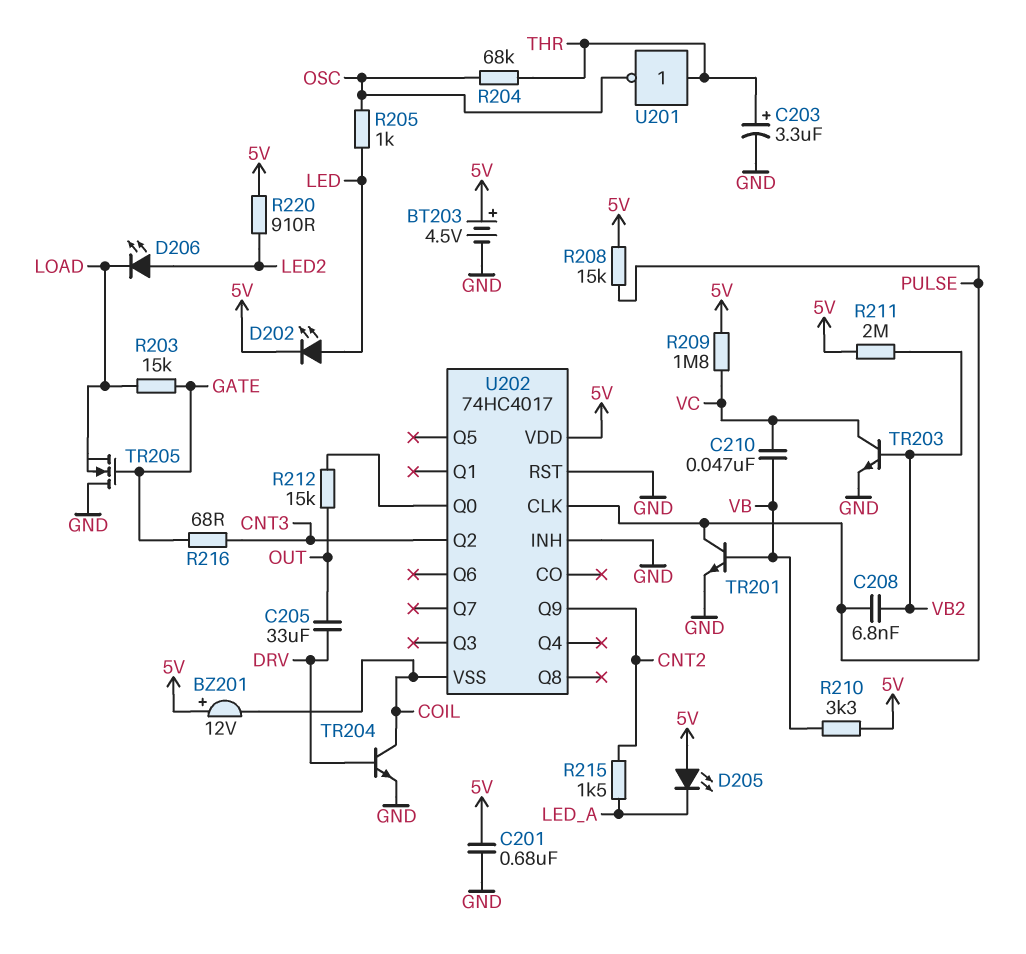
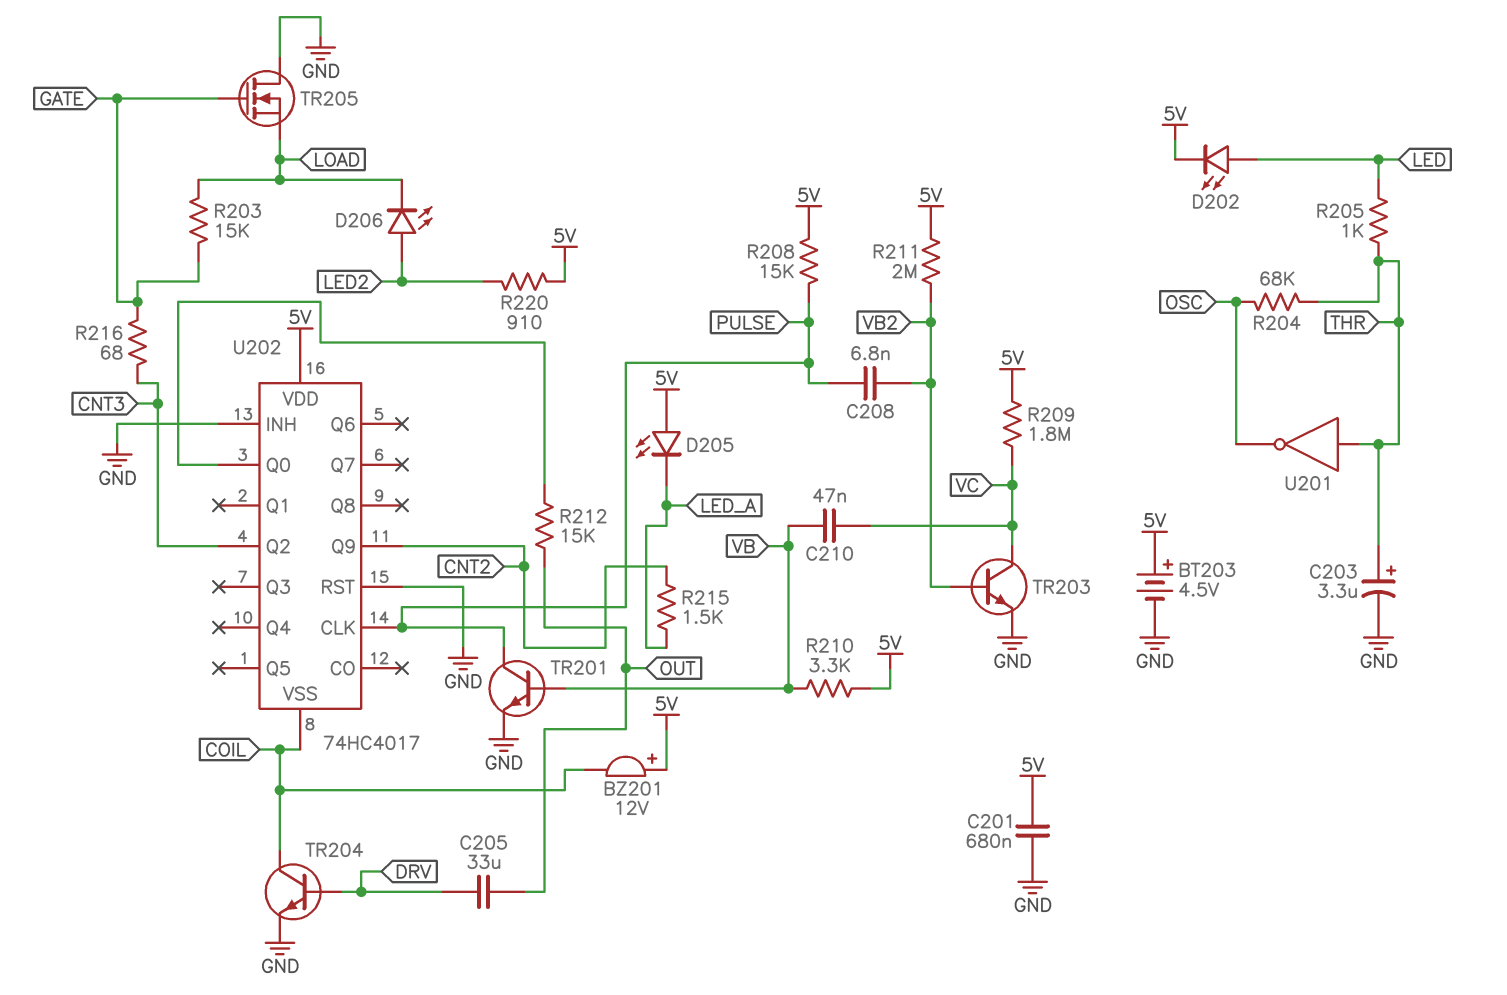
R205: 1k (LED, OSC) -> 1k (LED, THR)

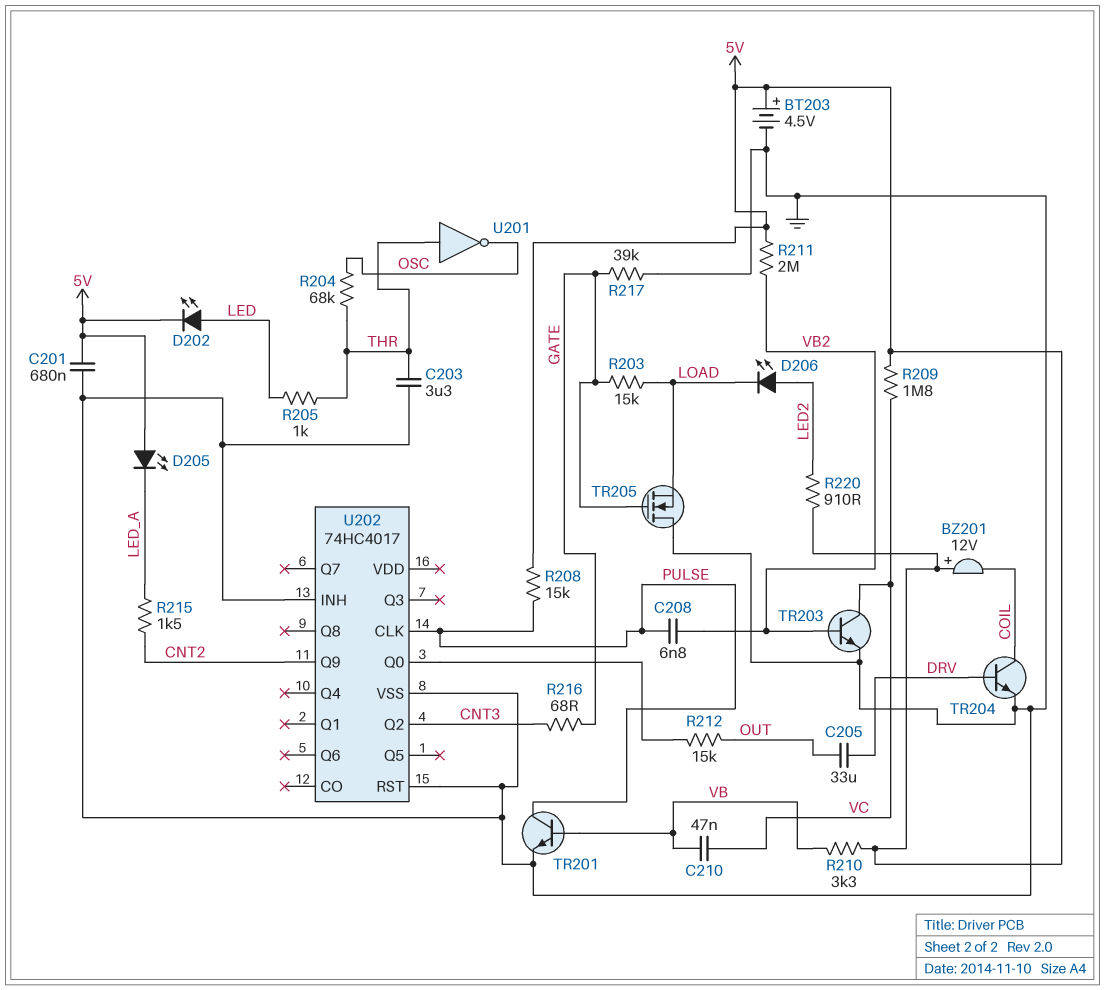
C203: 3.3uF (plus THR, minus GND) -> 3.3uF (GND, THR)
R217: none -> 39k (GATE, GND)
U202 pin VDD: 5V -> none
U202 pin VSS: COIL -> GND

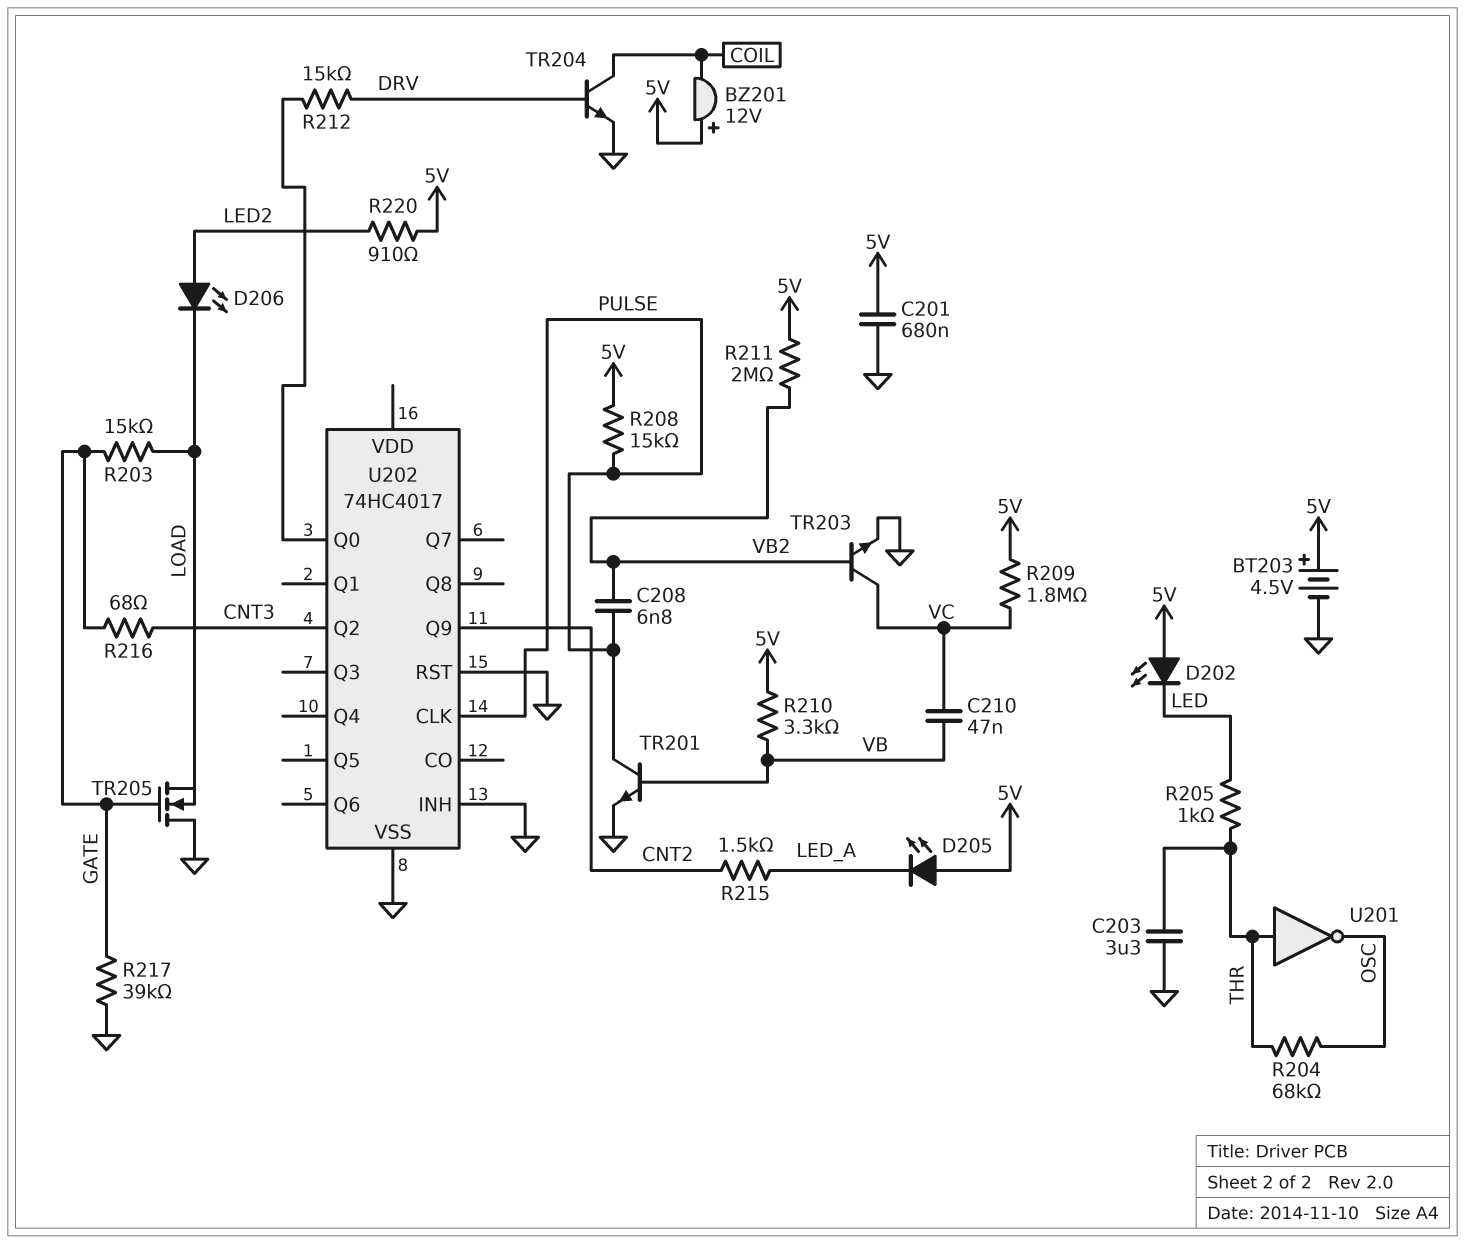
C205: 33uF (DRV, OUT) -> none
D202: LED (A LED, K 5V) -> LED (A 5V, K LED)
R212: 15k (OUT, U202/Q0) -> 15k (DRV, U202/Q0)

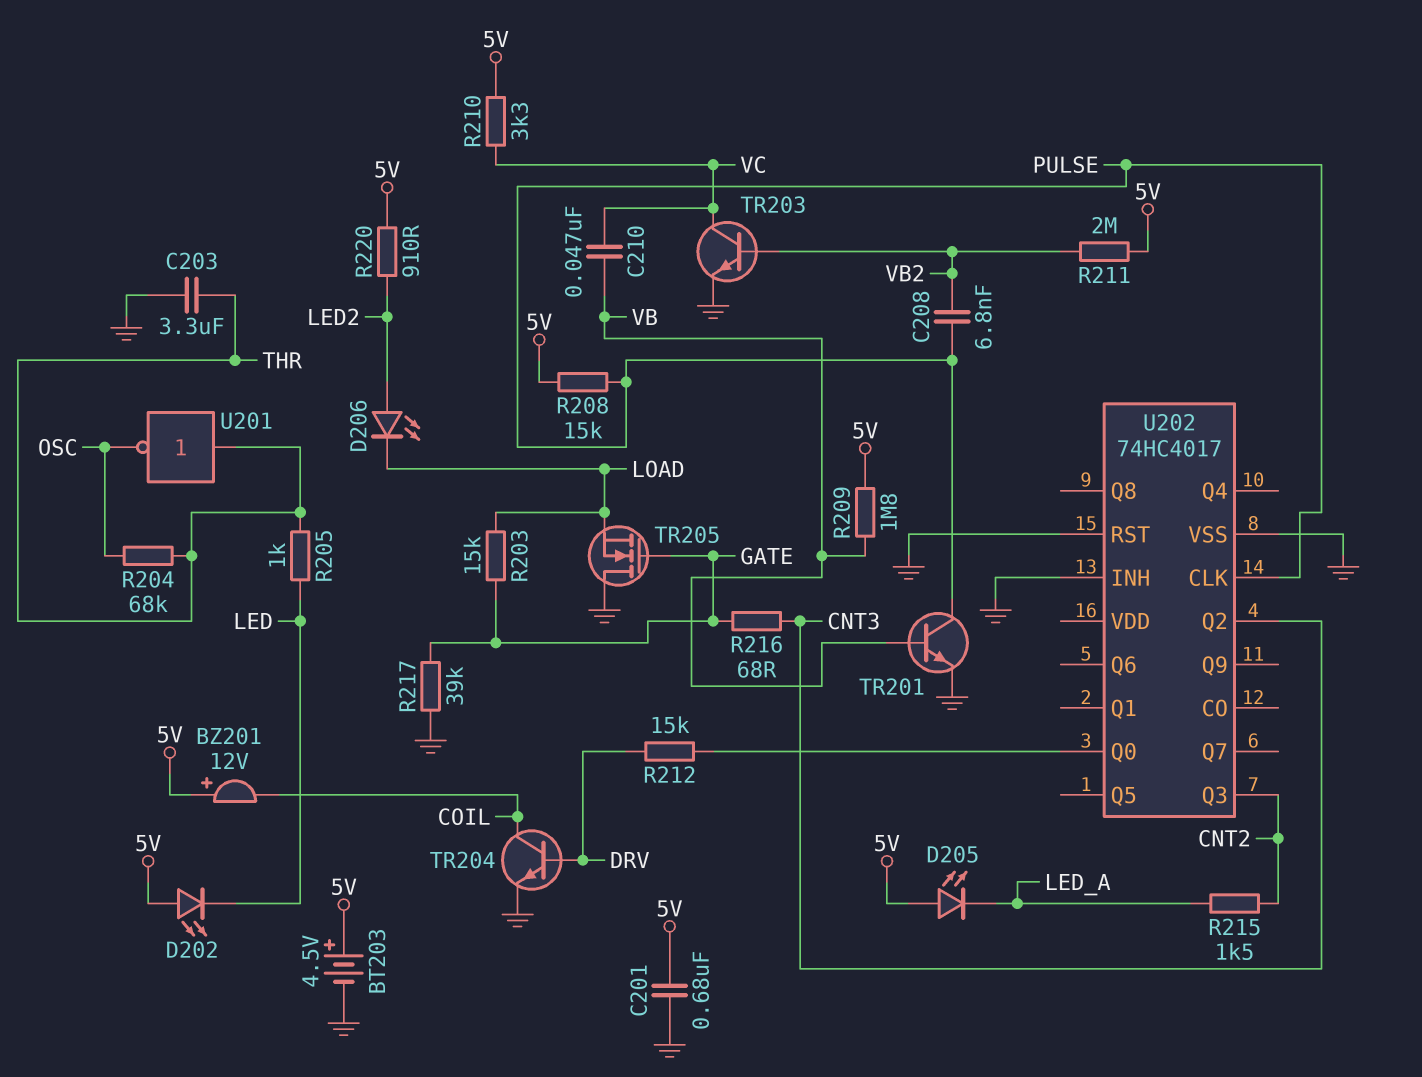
R209: 1.8M (5V, VC) -> 1.8M (5V, VB)
R210: 3.3k (5V, VB) -> 3.3k (5V, VC)
U202 pin Q3: none -> CNT2
U202 pin Q9: CNT2 -> none

